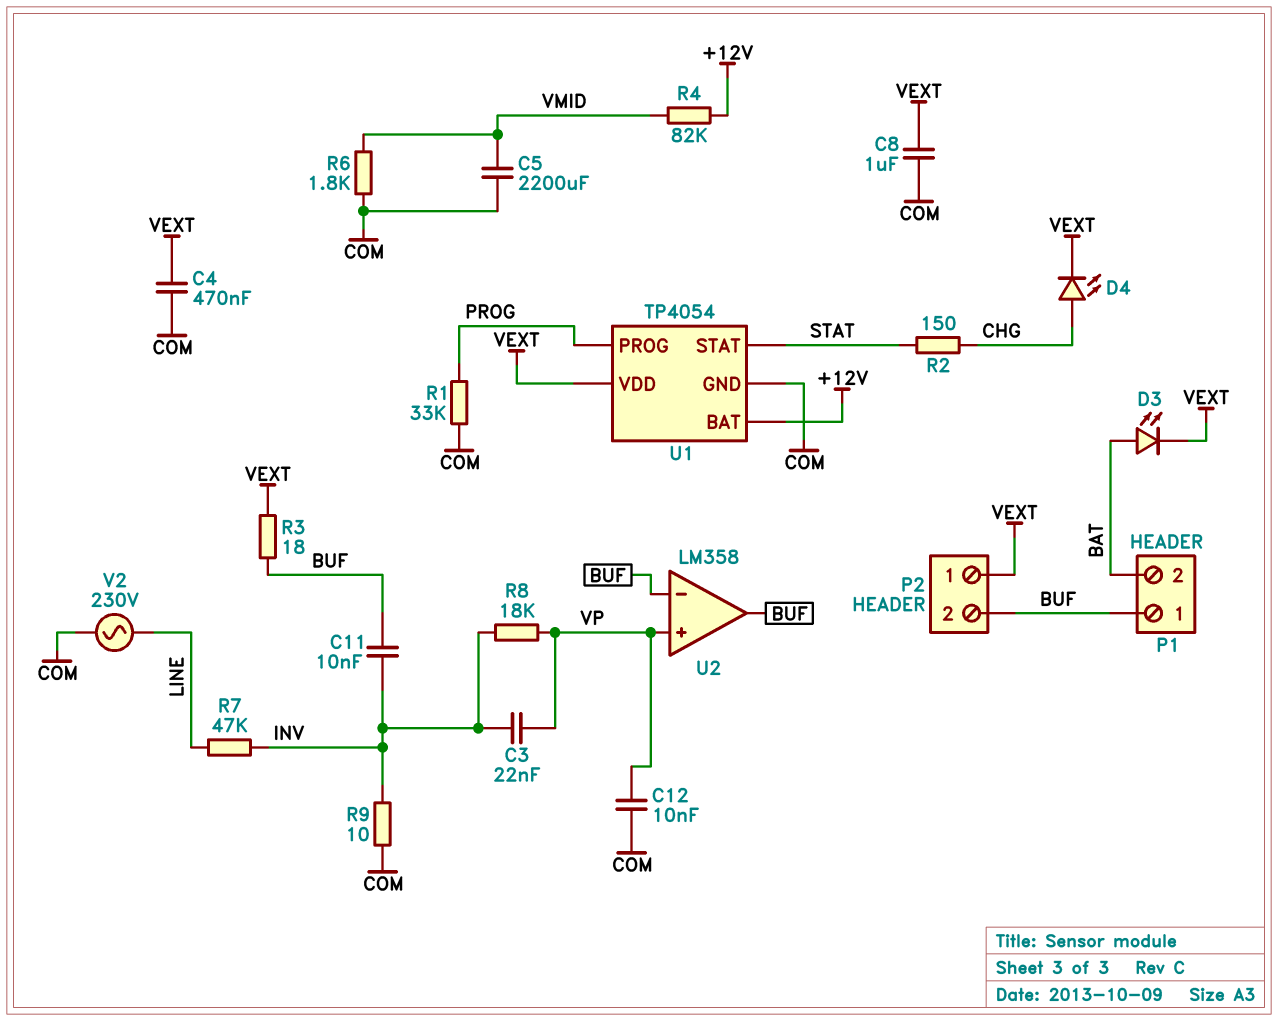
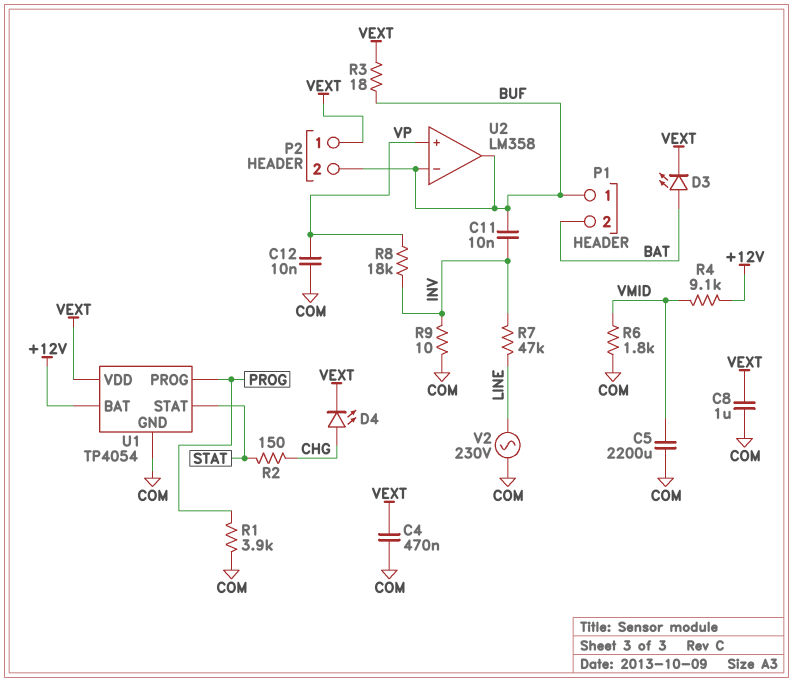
C3: 22nF (INV, VP) -> none
R1: 33k (COM, PROG) -> 3.9k (COM, PROG)
R4: 82k (+12V, VMID) -> 9.1k (+12V, VMID)

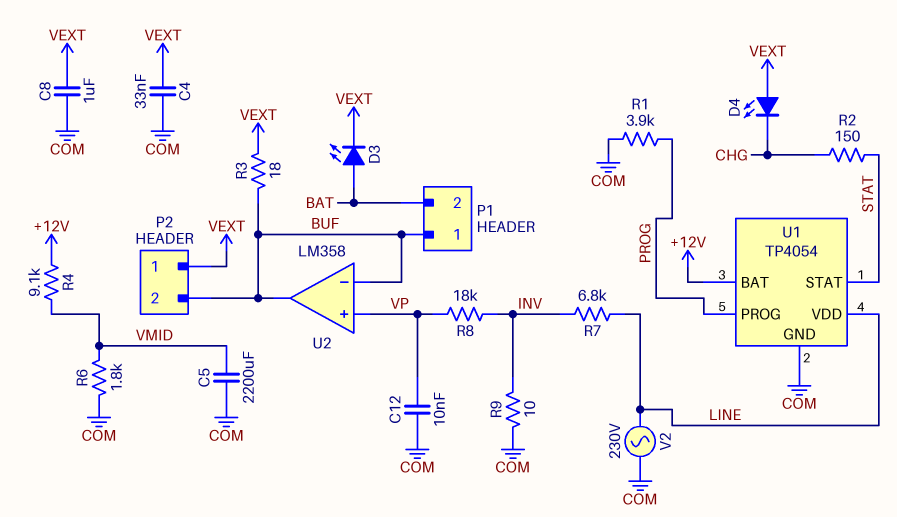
C4: 470nF (COM, VEXT) -> 33nF (COM, VEXT)
C11: 10nF (BUF, INV) -> none
D4: LED (A CHG, K VEXT) -> LED (A VEXT, K CHG)
R7: 47k (INV, LINE) -> 6.8k (INV, LINE)
U1 pin VDD: VEXT -> LINE

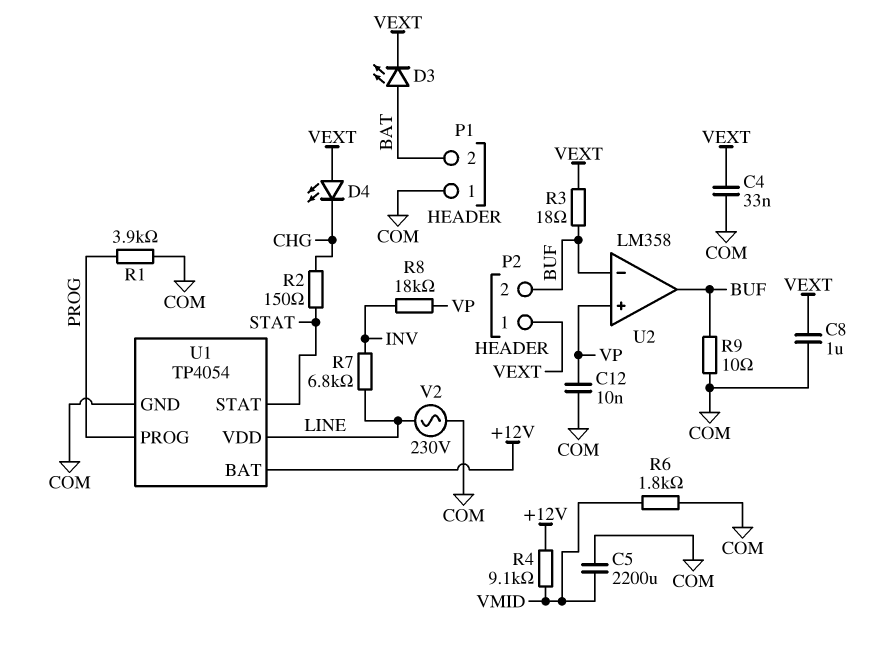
P1 pin 1: BUF -> COM
R9: 10 (COM, INV) -> 10 (BUF, COM)

